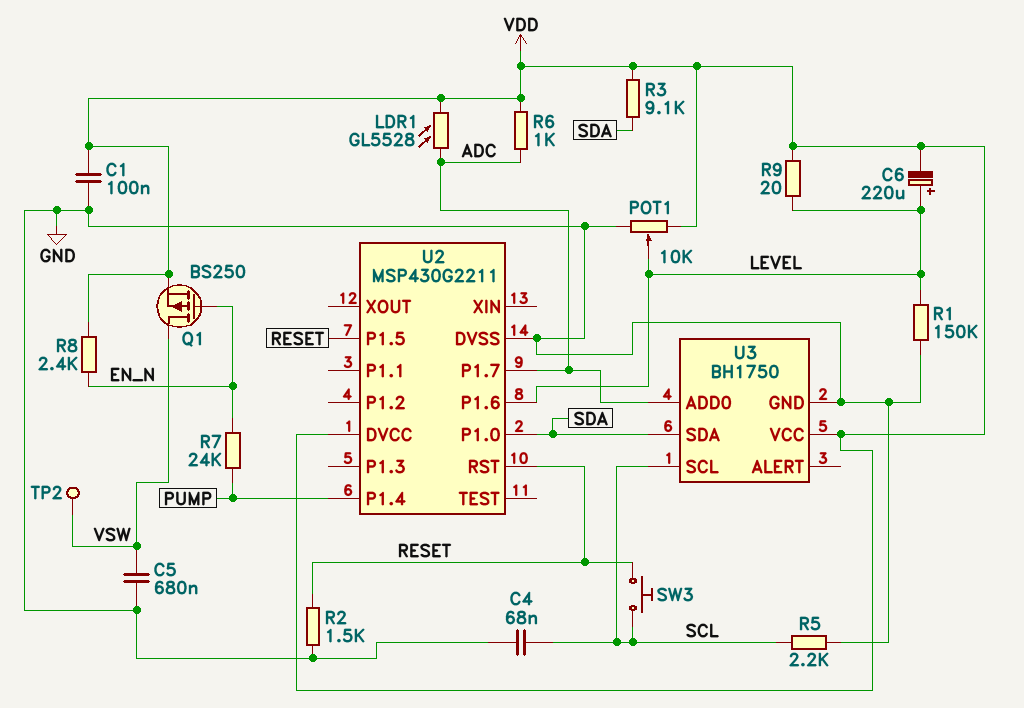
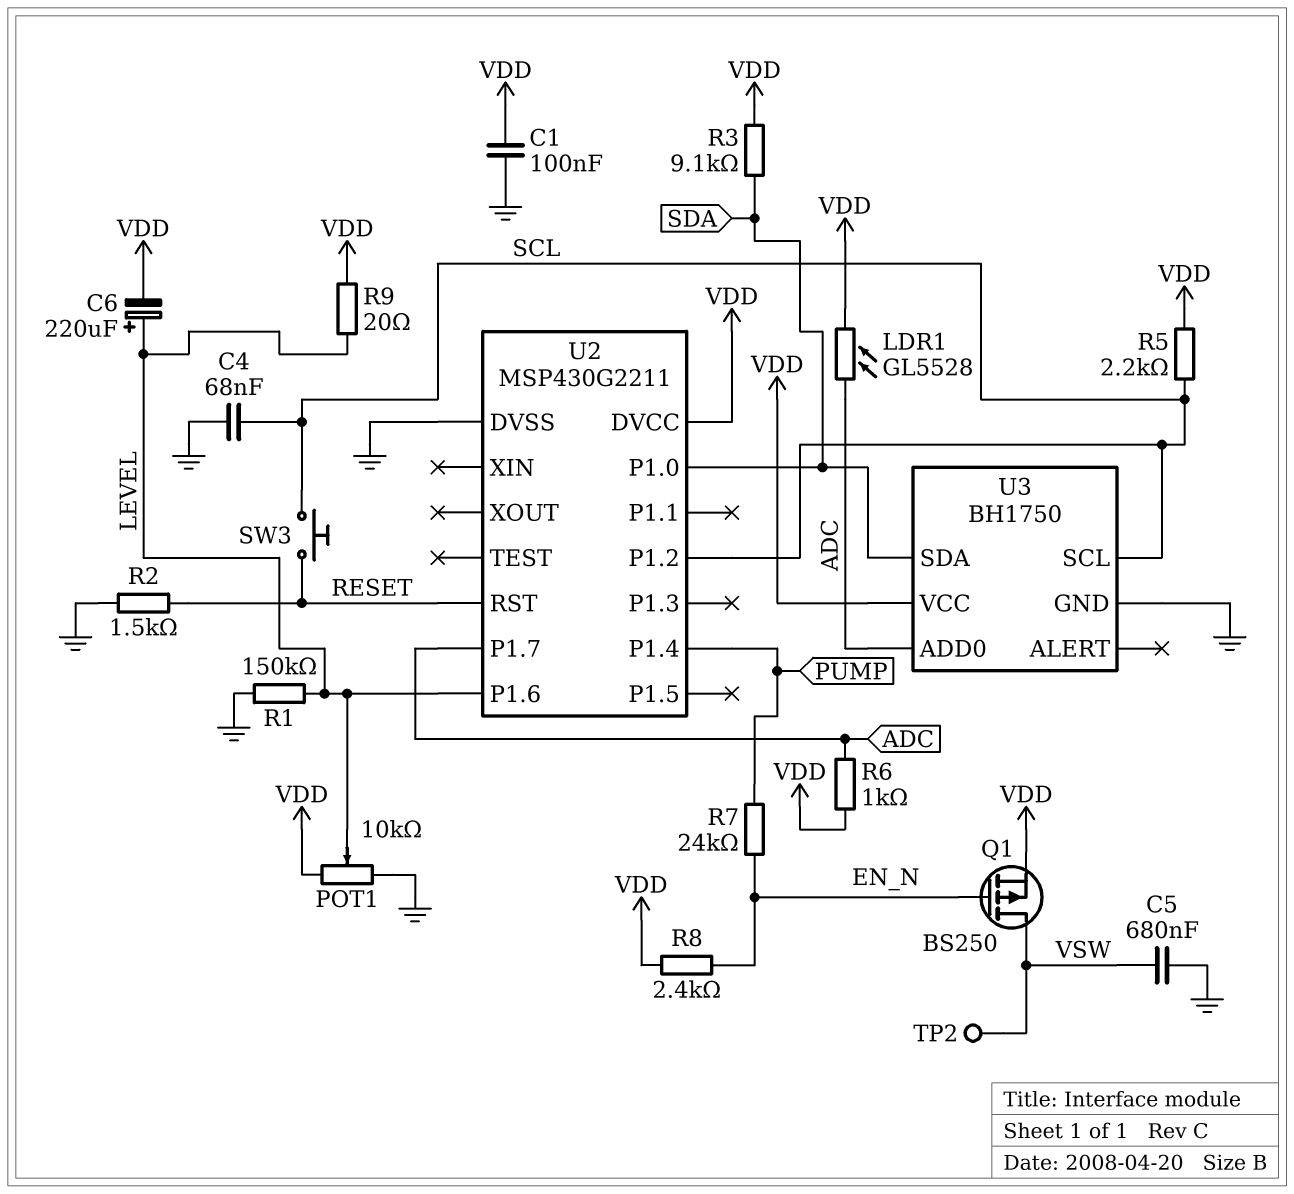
R5: 2.2k (GND, SCL) -> 2.2k (SCL, VDD)
U2 pin P1.2: none -> SCL
U2 pin P1.5: RESET -> none

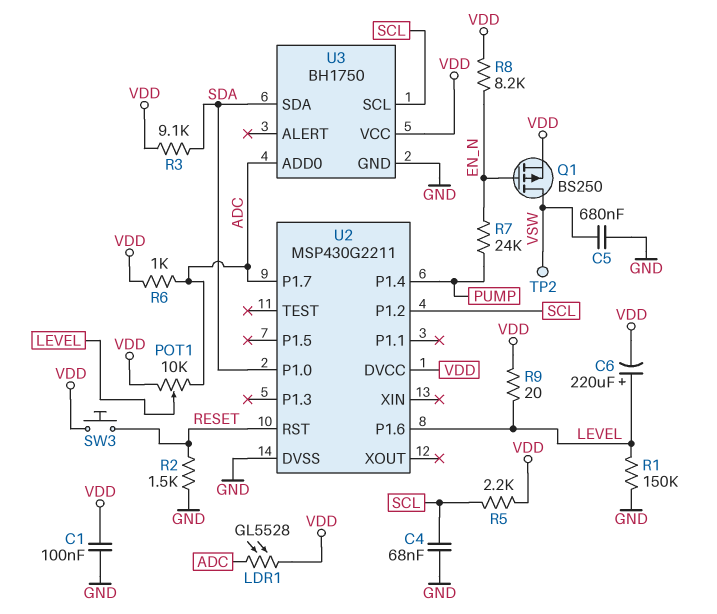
POT1: 10k (GND, VDD, wiper LEVEL) -> 10k (ADC, VDD, wiper LEVEL)
R8: 2.4k (EN_N, VDD) -> 8.2k (EN_N, VDD)
SW3: button (RESET, SCL) -> button (RESET, VDD)

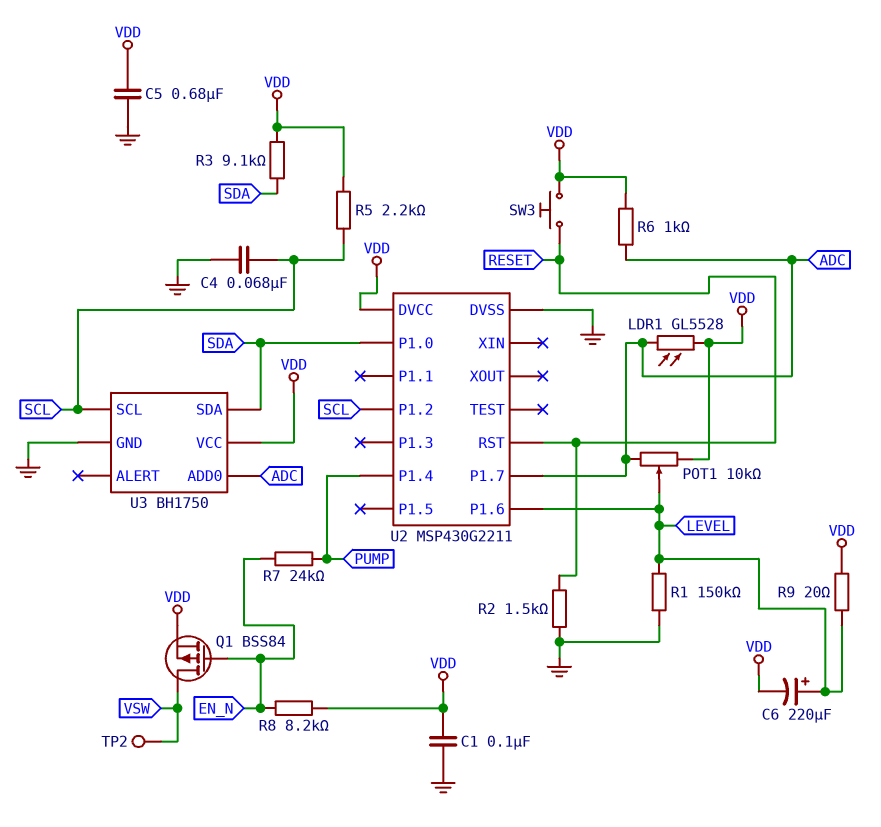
C5: 680nF (GND, VSW) -> 680nF (GND, VDD)
Q1: PMOS BS250 (G EN_N, D VSW, S VDD) -> PMOS BSS84 (G EN_N, D VSW, S VDD)

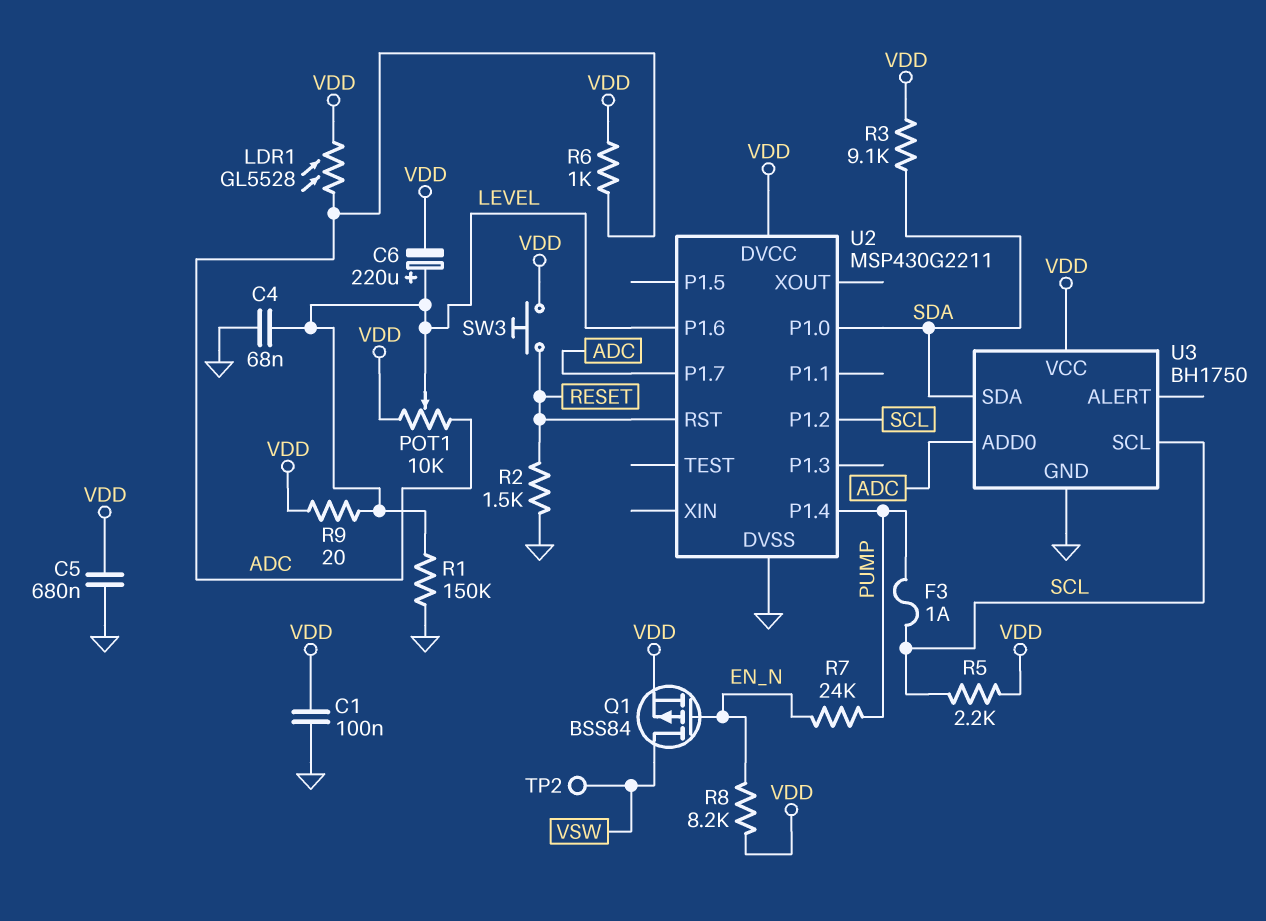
C4: 68nF (GND, SCL) -> 68nF (GND, LEVEL)
F3: none -> 1A (PUMP, SCL)

